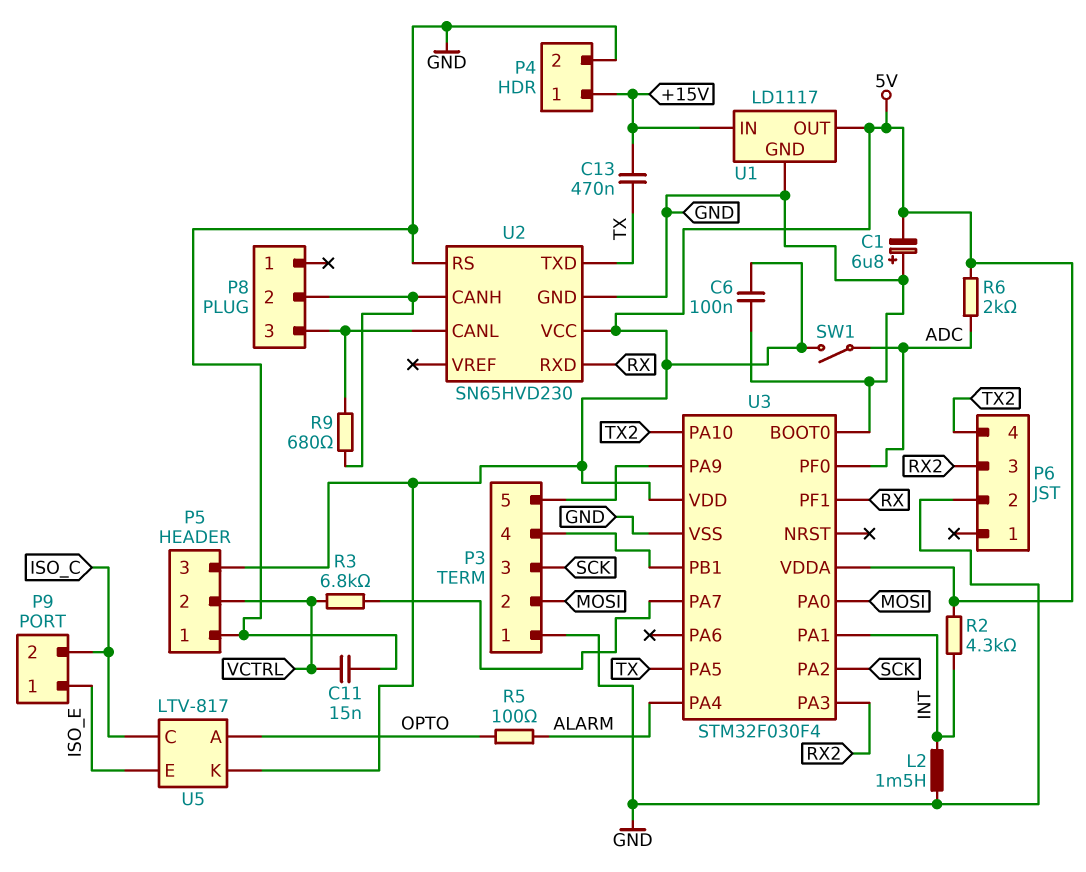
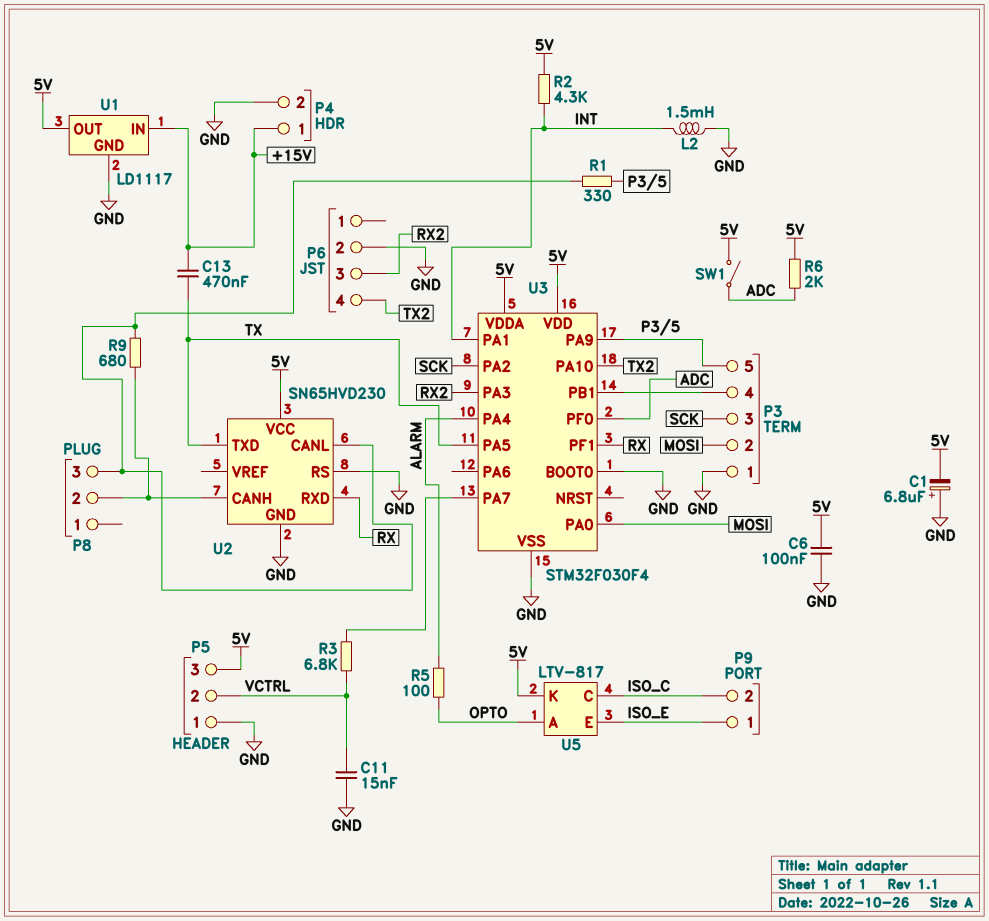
R1: none -> 330 (P3/5, P8/3)

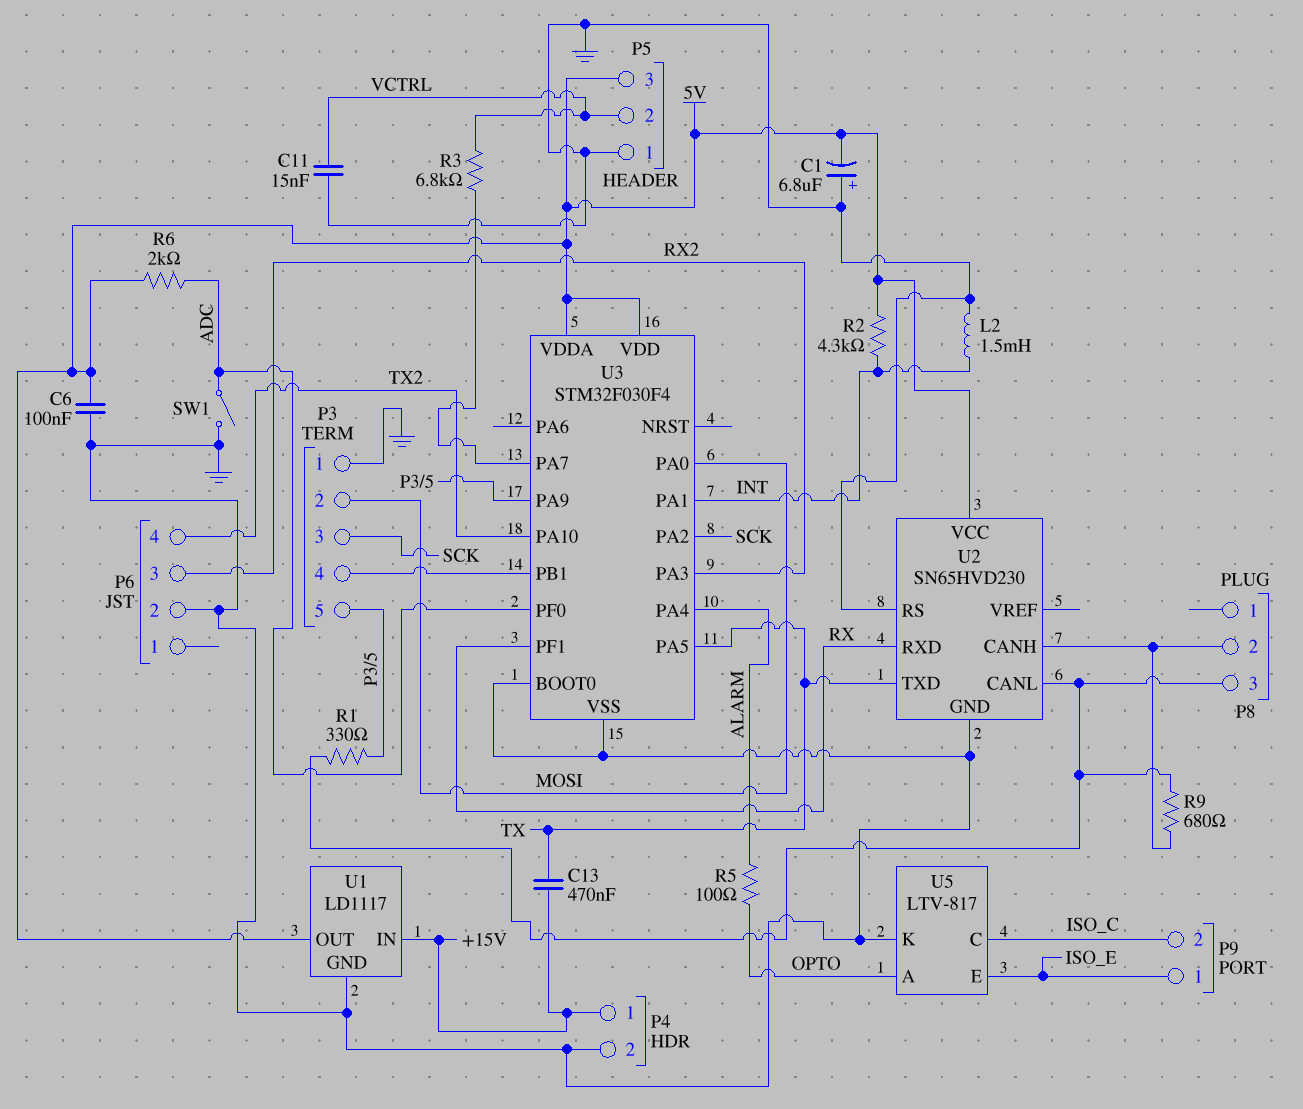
SW1: switch (5V, ADC) -> switch (ADC, GND)
U5 pin K: 5V -> GND

